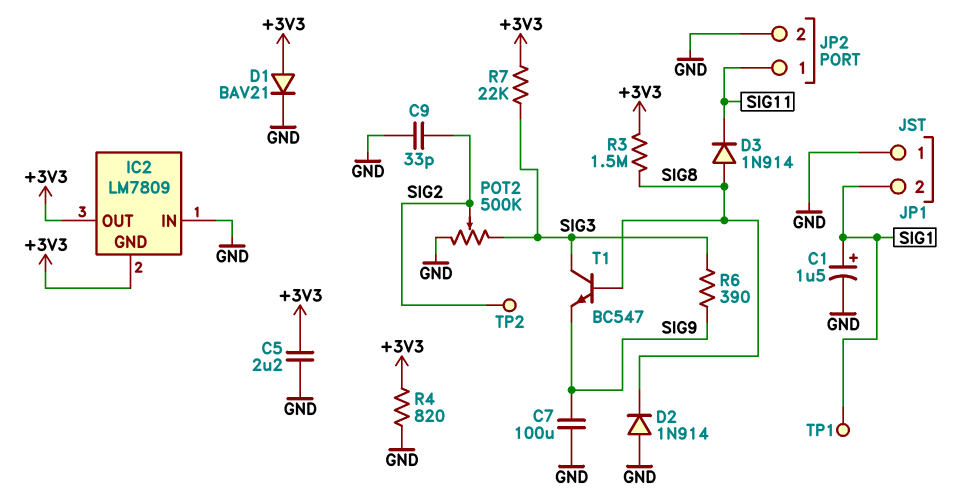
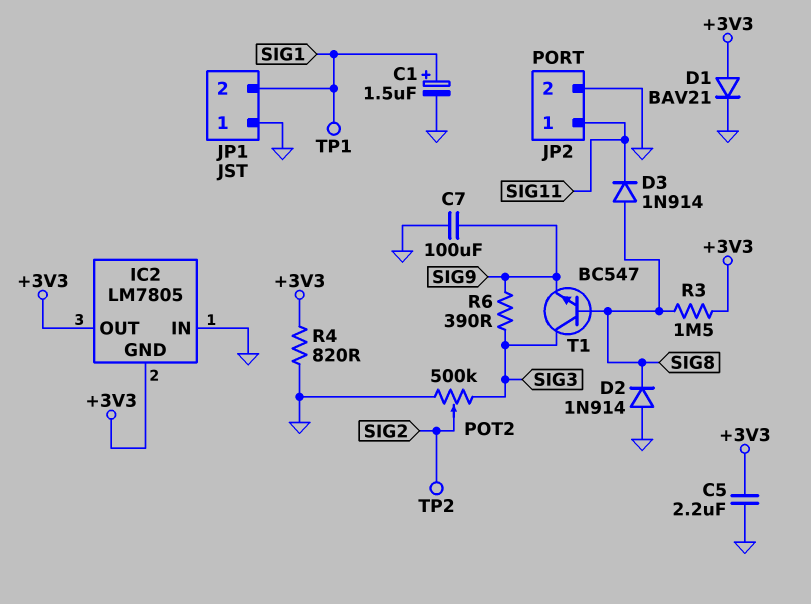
C9: 33pF (GND, SIG2) -> none
IC2: LM7809 -> LM7805
R7: 22k (+3V3, SIG3) -> none

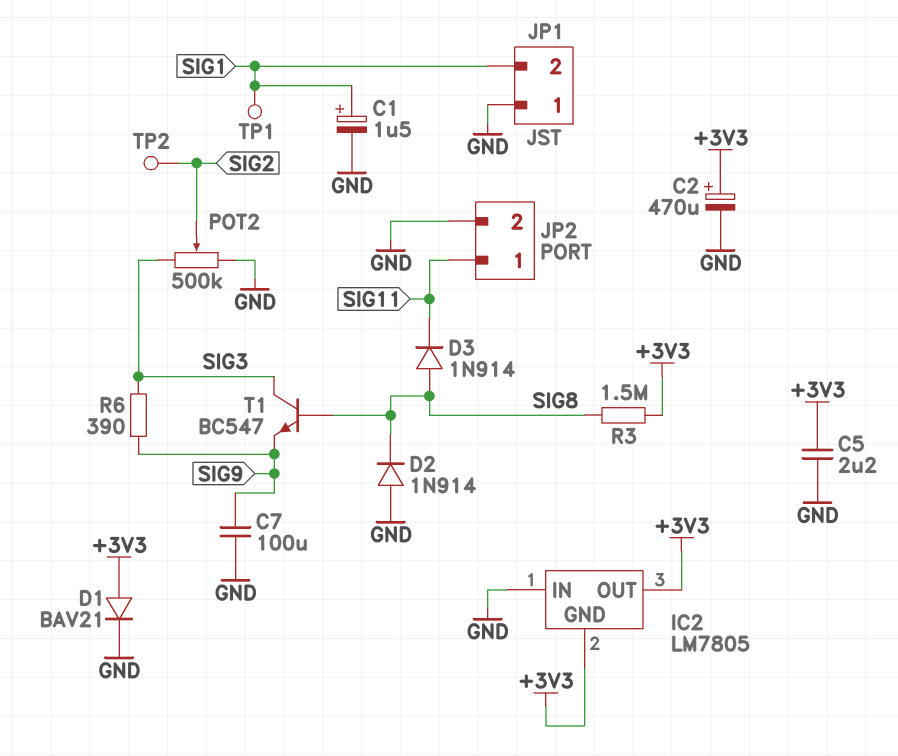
C2: none -> 470uF (plus +3V3, minus GND)
R4: 820 (+3V3, GND) -> none

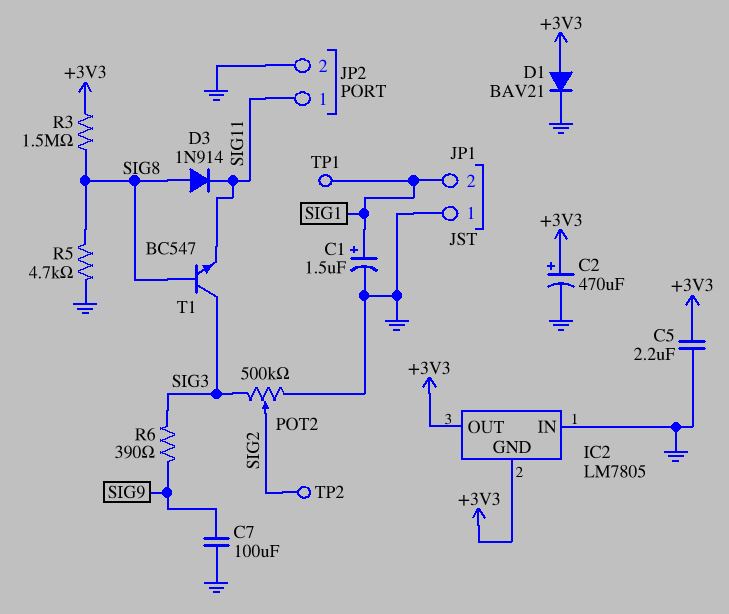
D2: diode 1N914 (A GND, K SIG8) -> none
R5: none -> 4.7k (GND, SIG8)
T1: NPN BC547 (B SIG8, C SIG3, E SIG9) -> NPN BC547 (B SIG8, C SIG3, E SIG11)

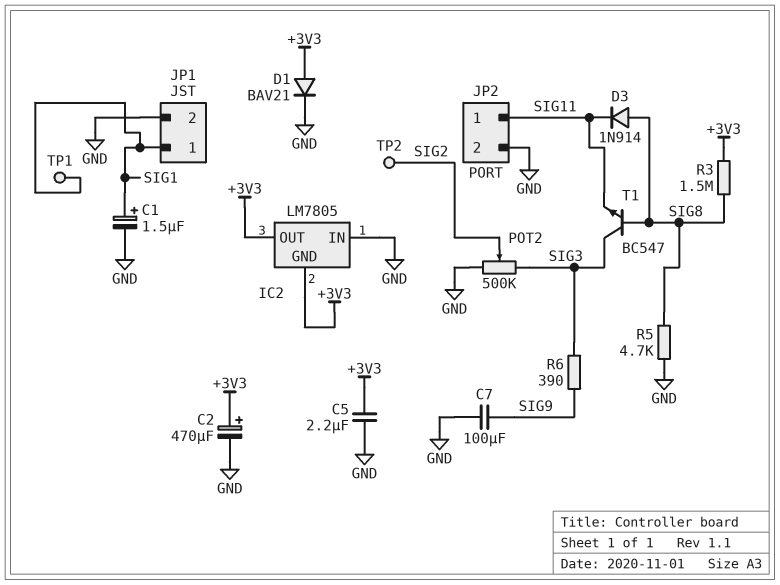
JP1 pin 1: GND -> SIG1
JP1 pin 2: SIG1 -> GND

